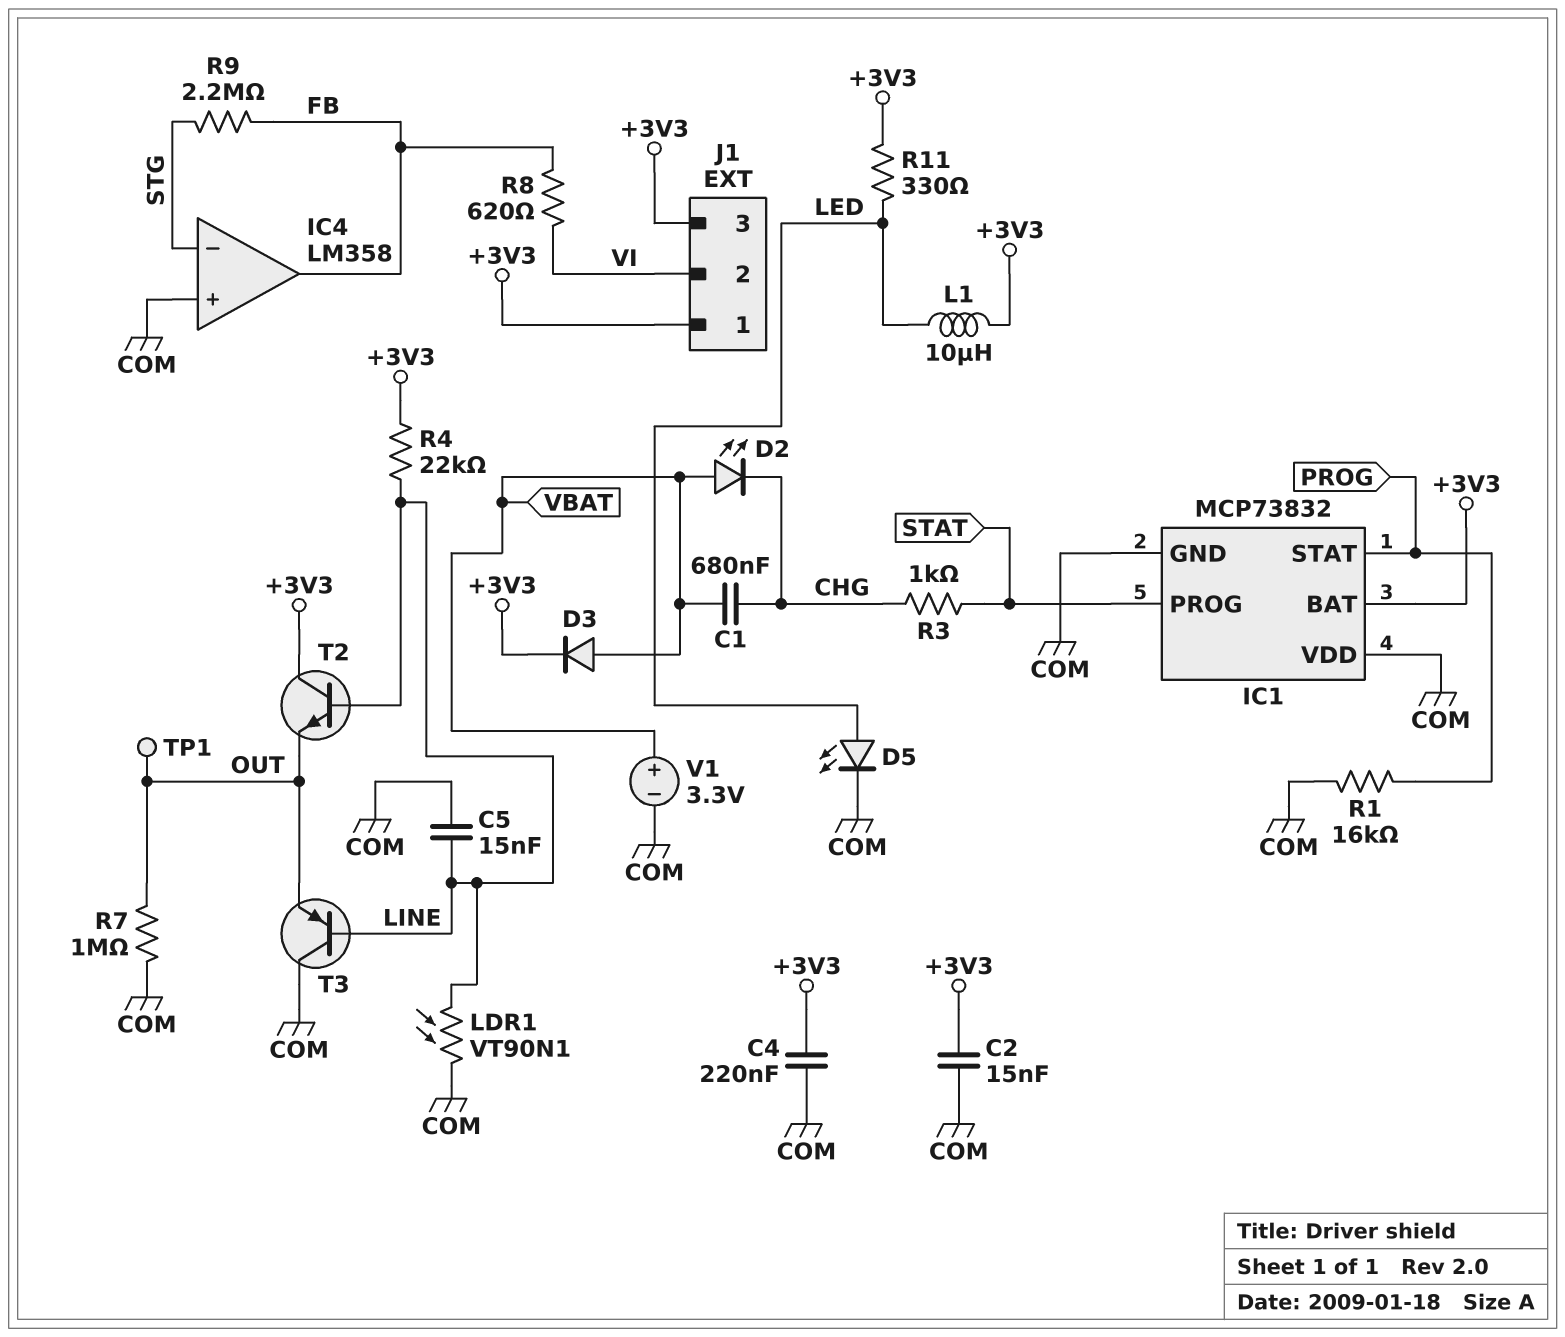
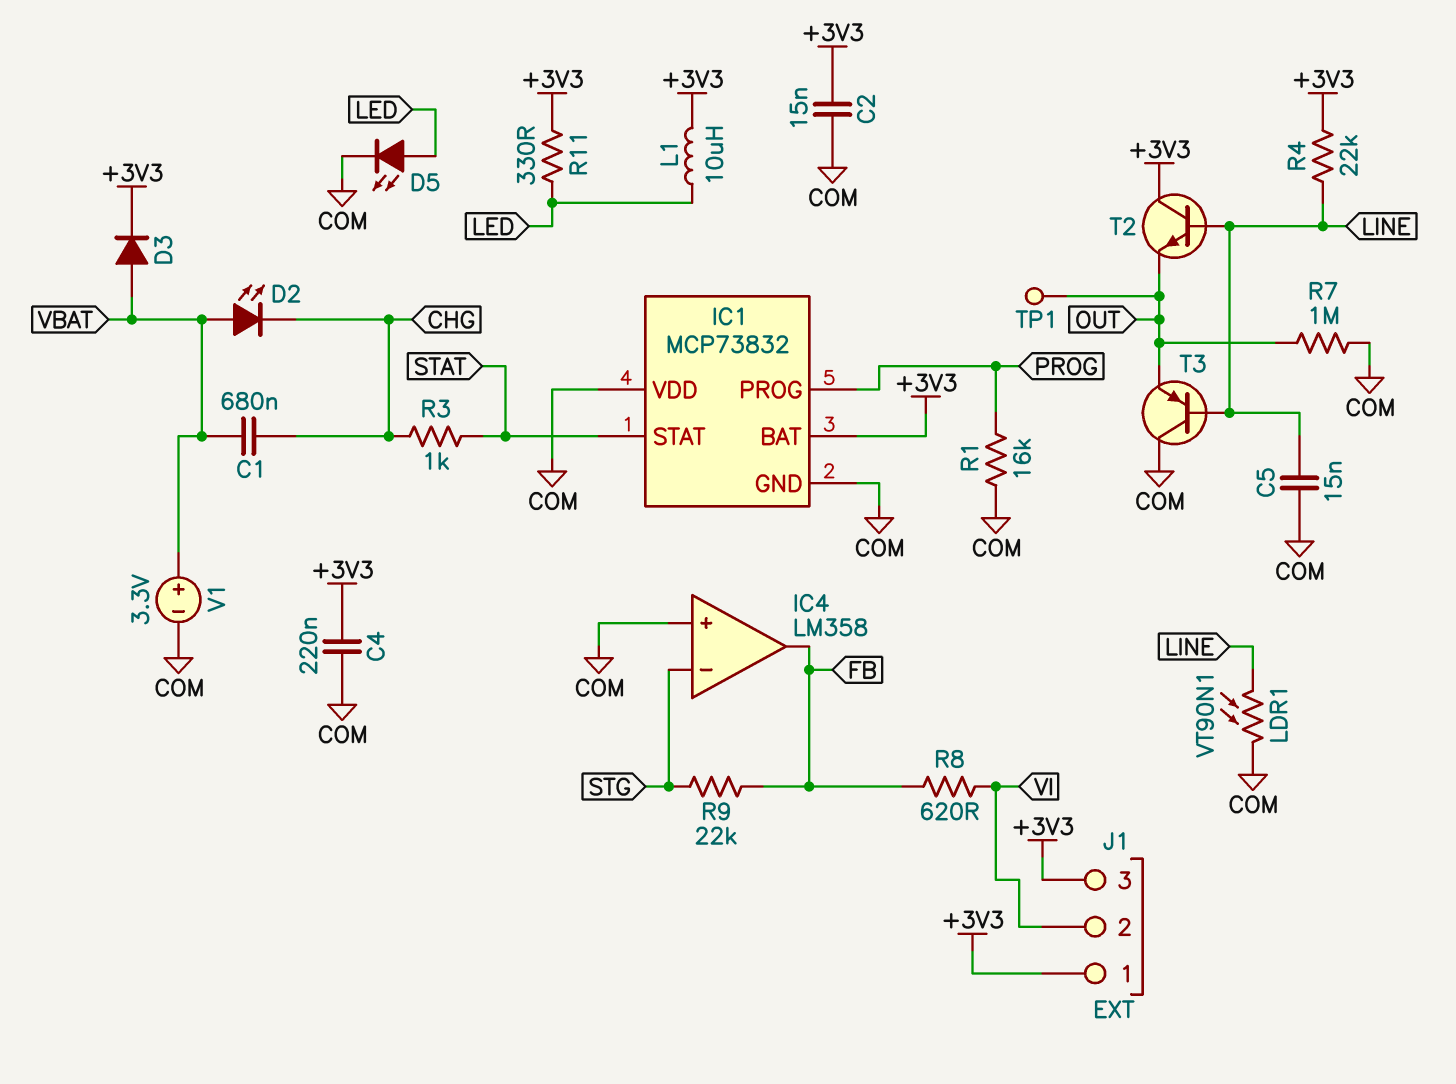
IC1 pin PROG: STAT -> PROG
IC1 pin STAT: PROG -> STAT
R9: 2.2M (FB, STG) -> 22k (FB, STG)

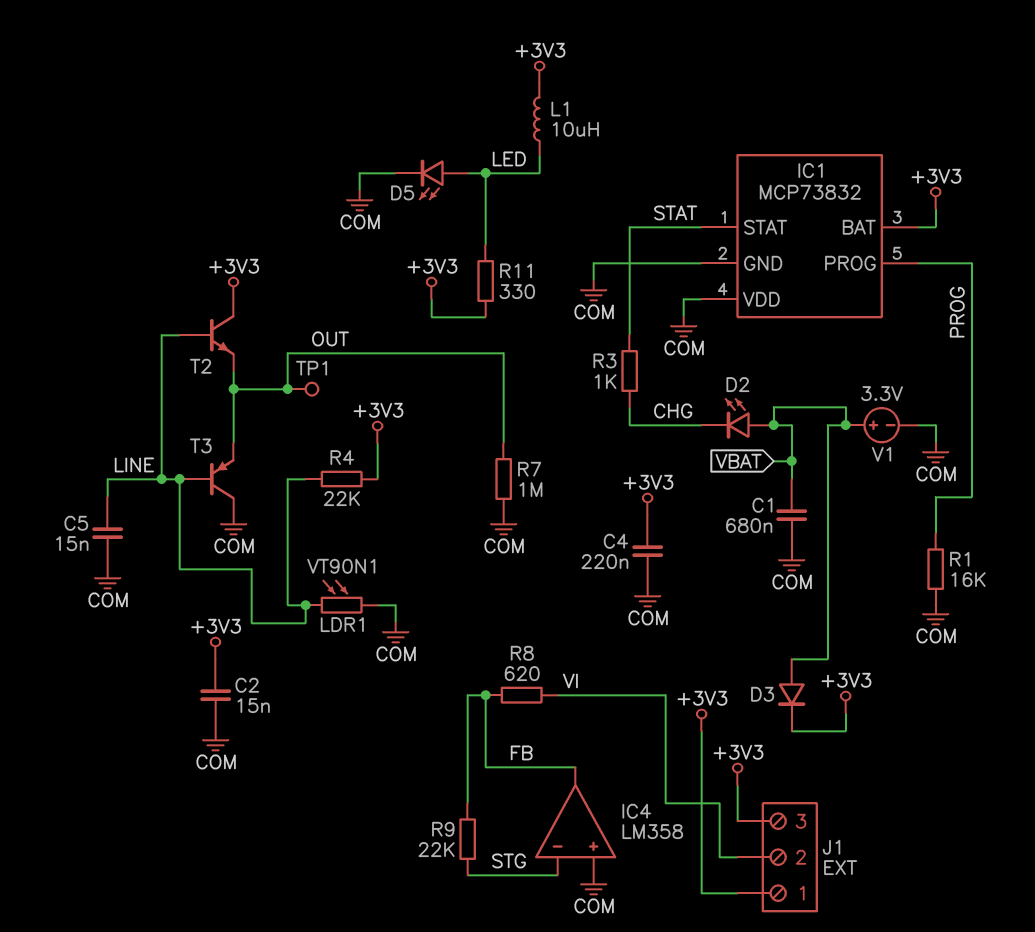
C1: 680nF (CHG, VBAT) -> 680nF (COM, VBAT)

